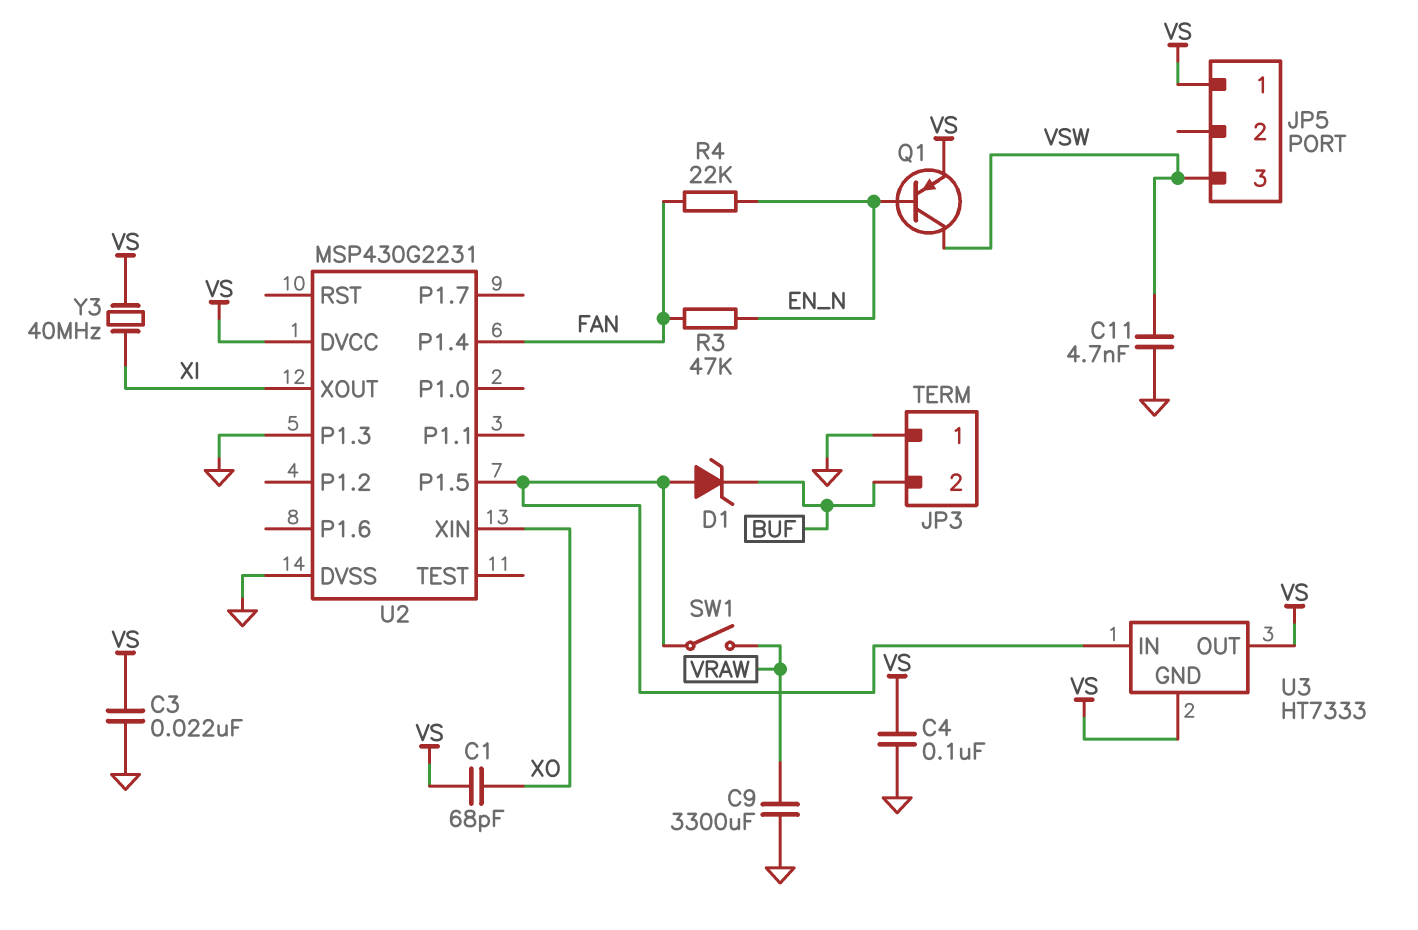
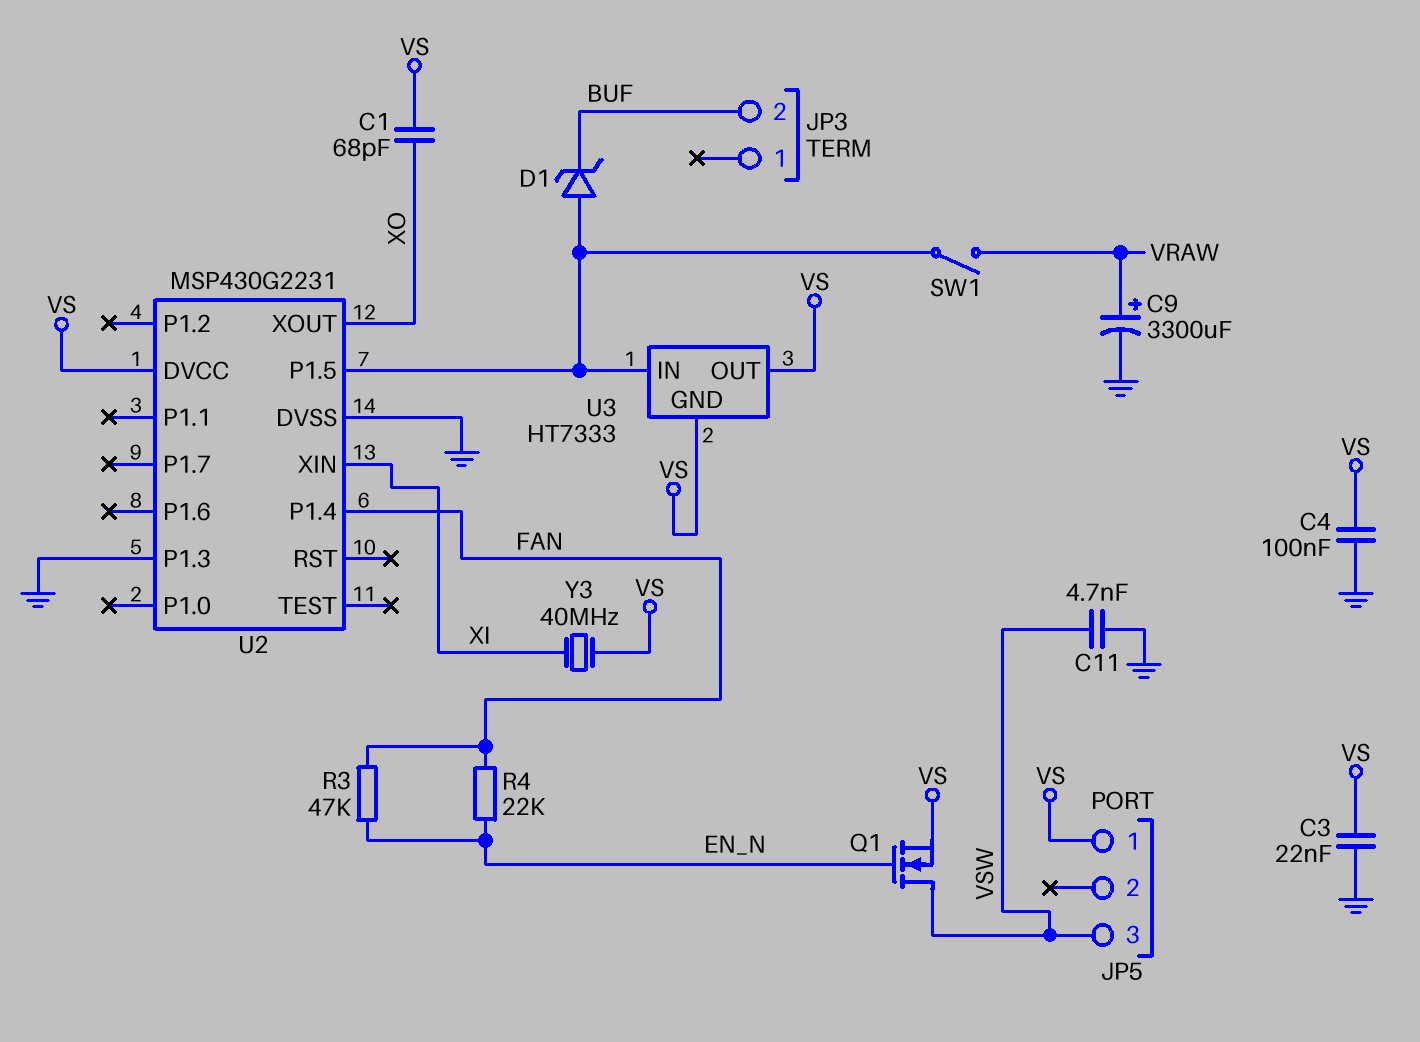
C9: 3300uF (GND, VRAW) -> 3300uF (plus VRAW, minus GND)
JP3 pin 1: GND -> none
Q1: PNP (B EN_N, C VSW, E VS) -> NMOS (G EN_N, D VSW, S VS)
U2 pin XIN: XO -> XI
U2 pin XOUT: XI -> XO

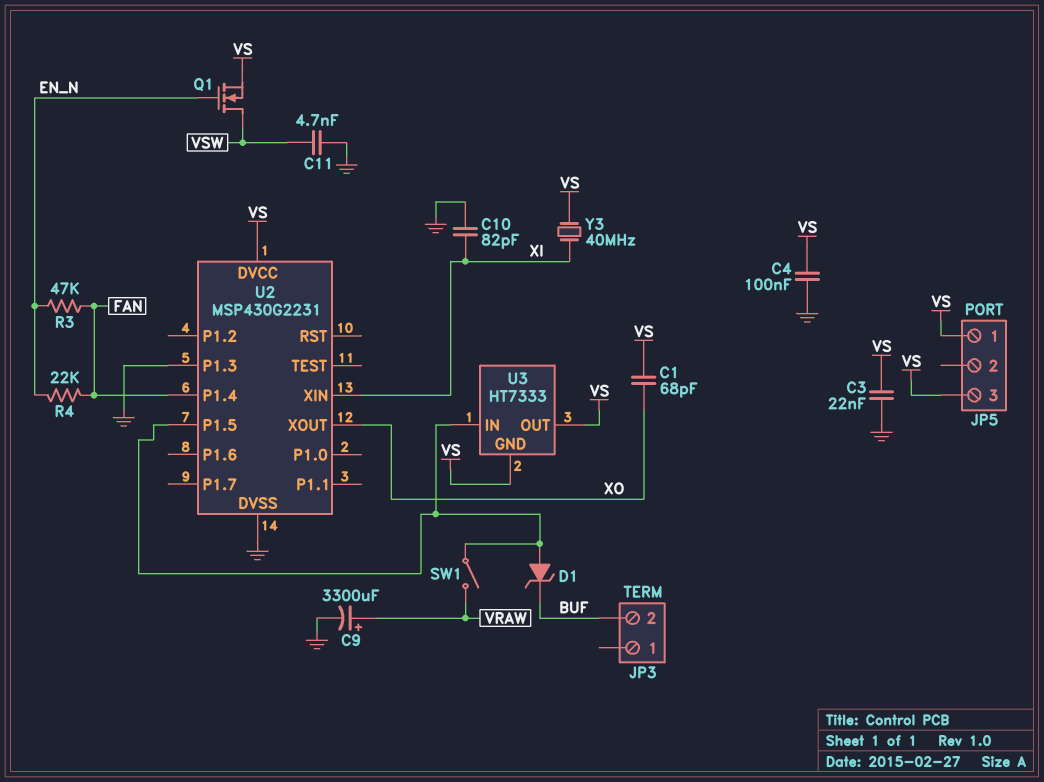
C10: none -> 82pF (GND, XI)
JP5 pin 3: VSW -> VS

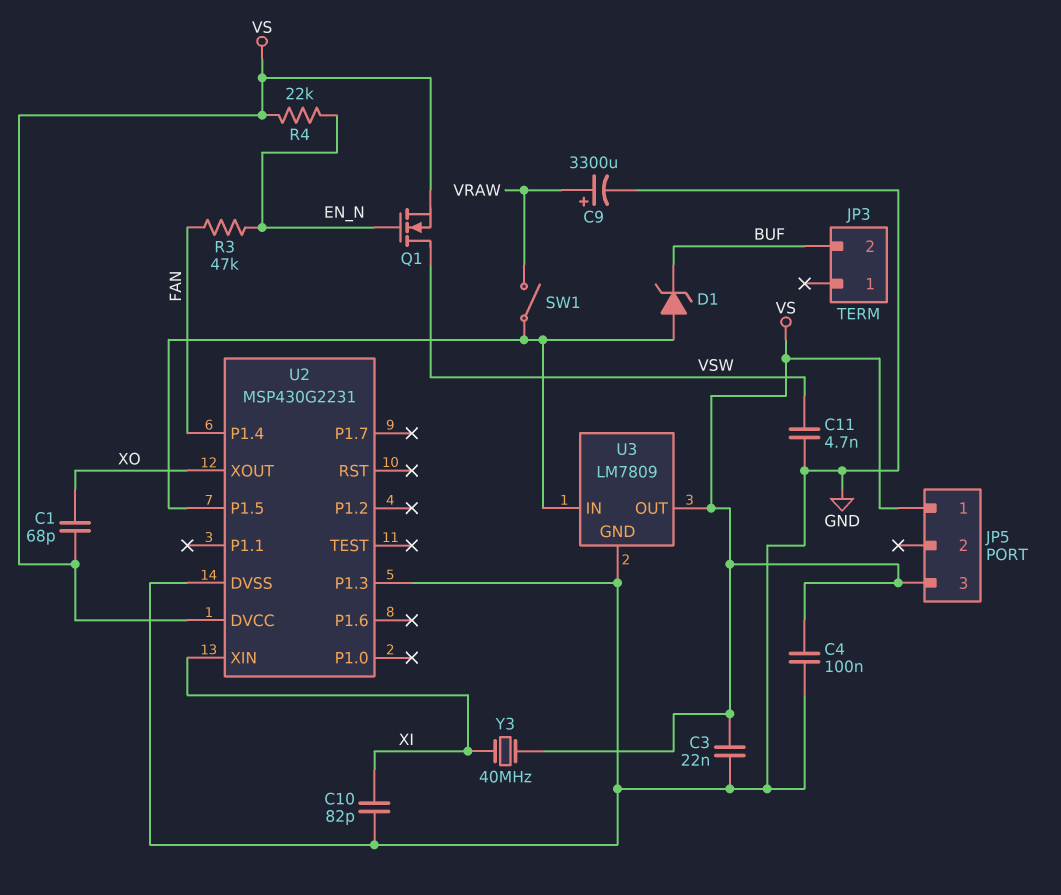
R4: 22k (EN_N, FAN) -> 22k (EN_N, VS)
U3: HT7333 -> LM7809
U3 pin GND: VS -> GND

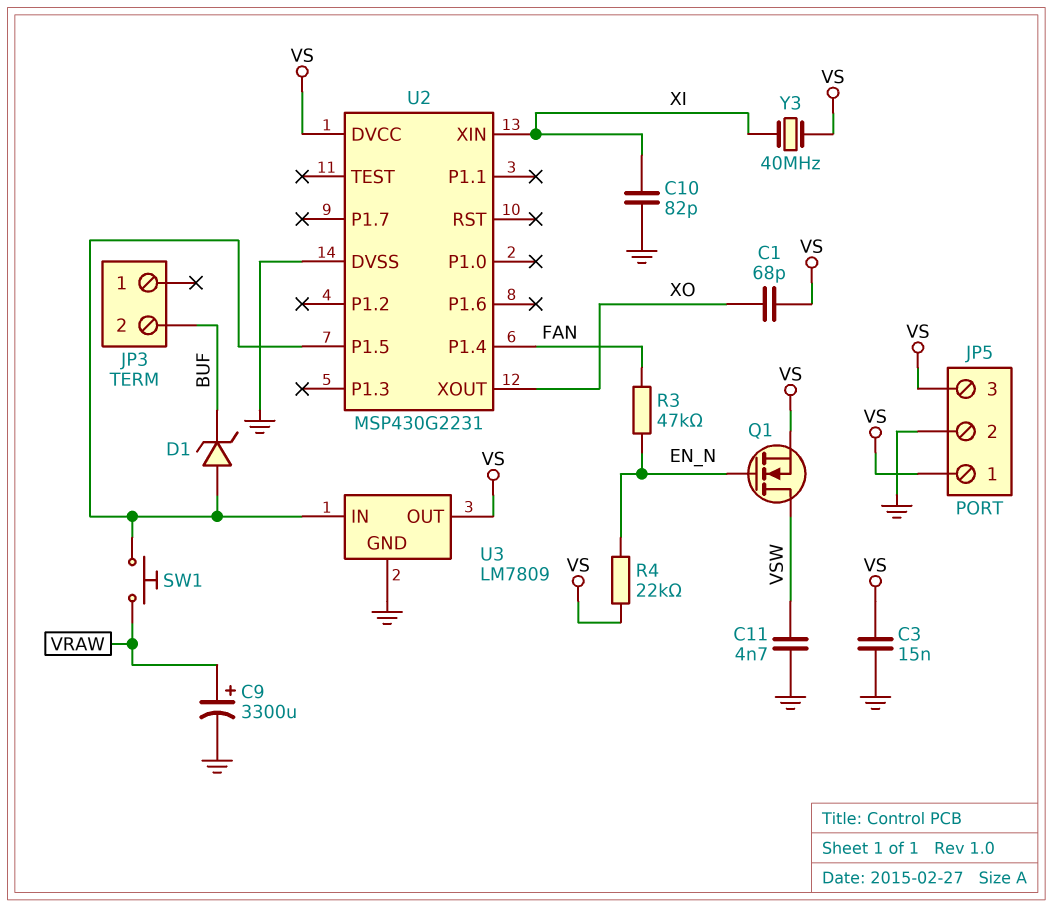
C3: 22nF (GND, VS) -> 15nF (GND, VS)
C4: 100nF (GND, VS) -> none
JP5 pin 2: none -> GND
SW1: switch (U2/P1.5, VRAW) -> button (U2/P1.5, VRAW)
U2 pin P1.3: GND -> none

